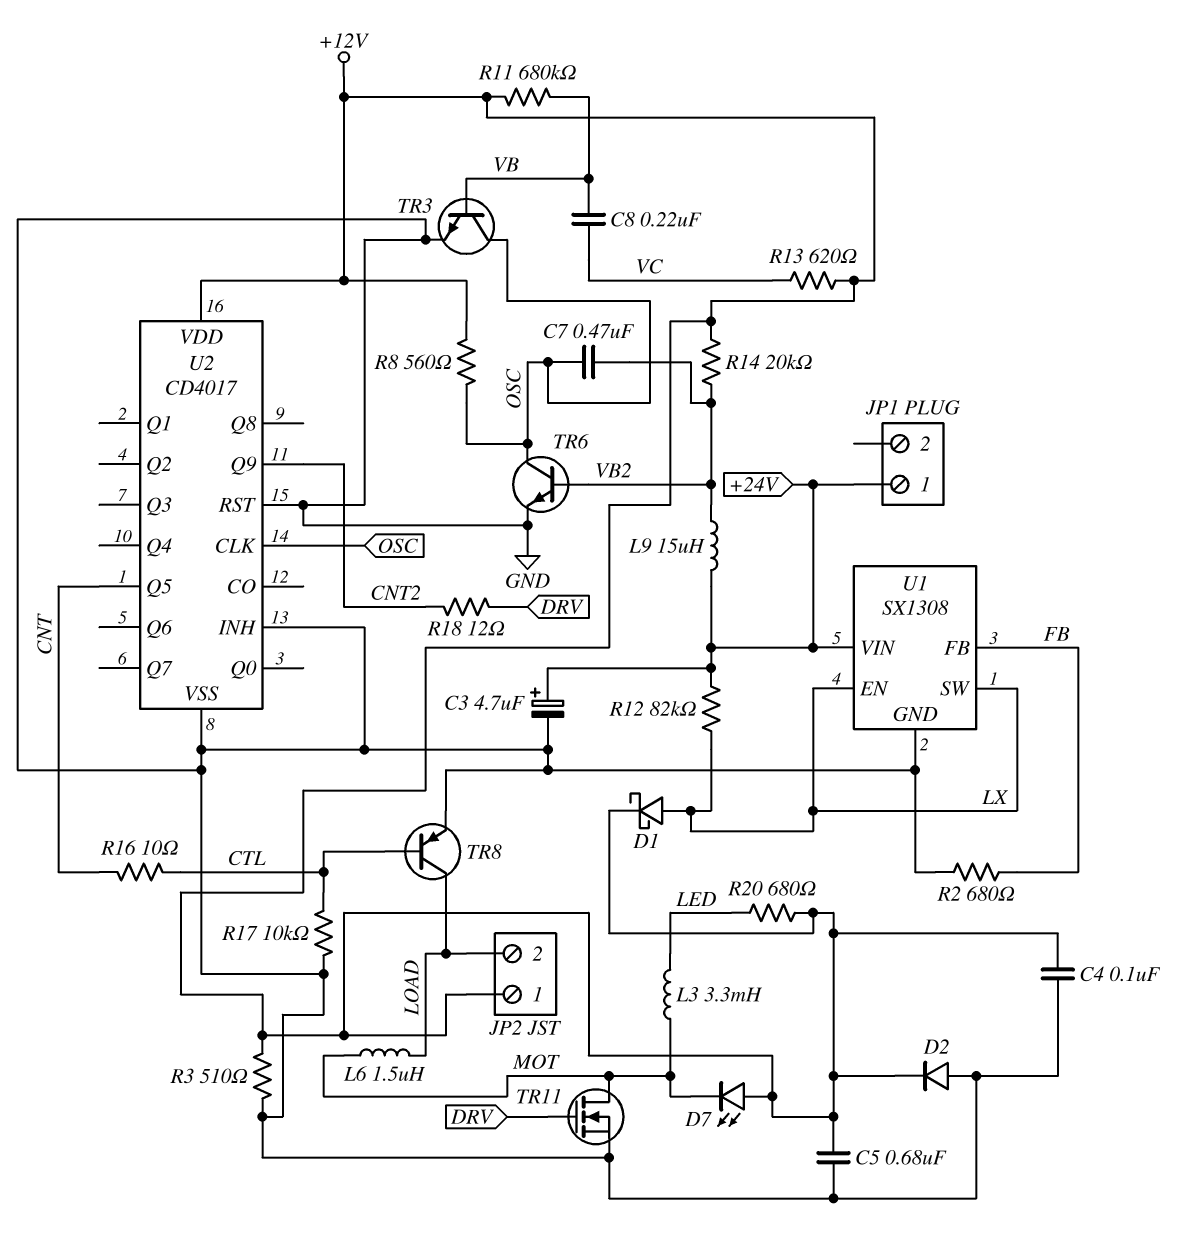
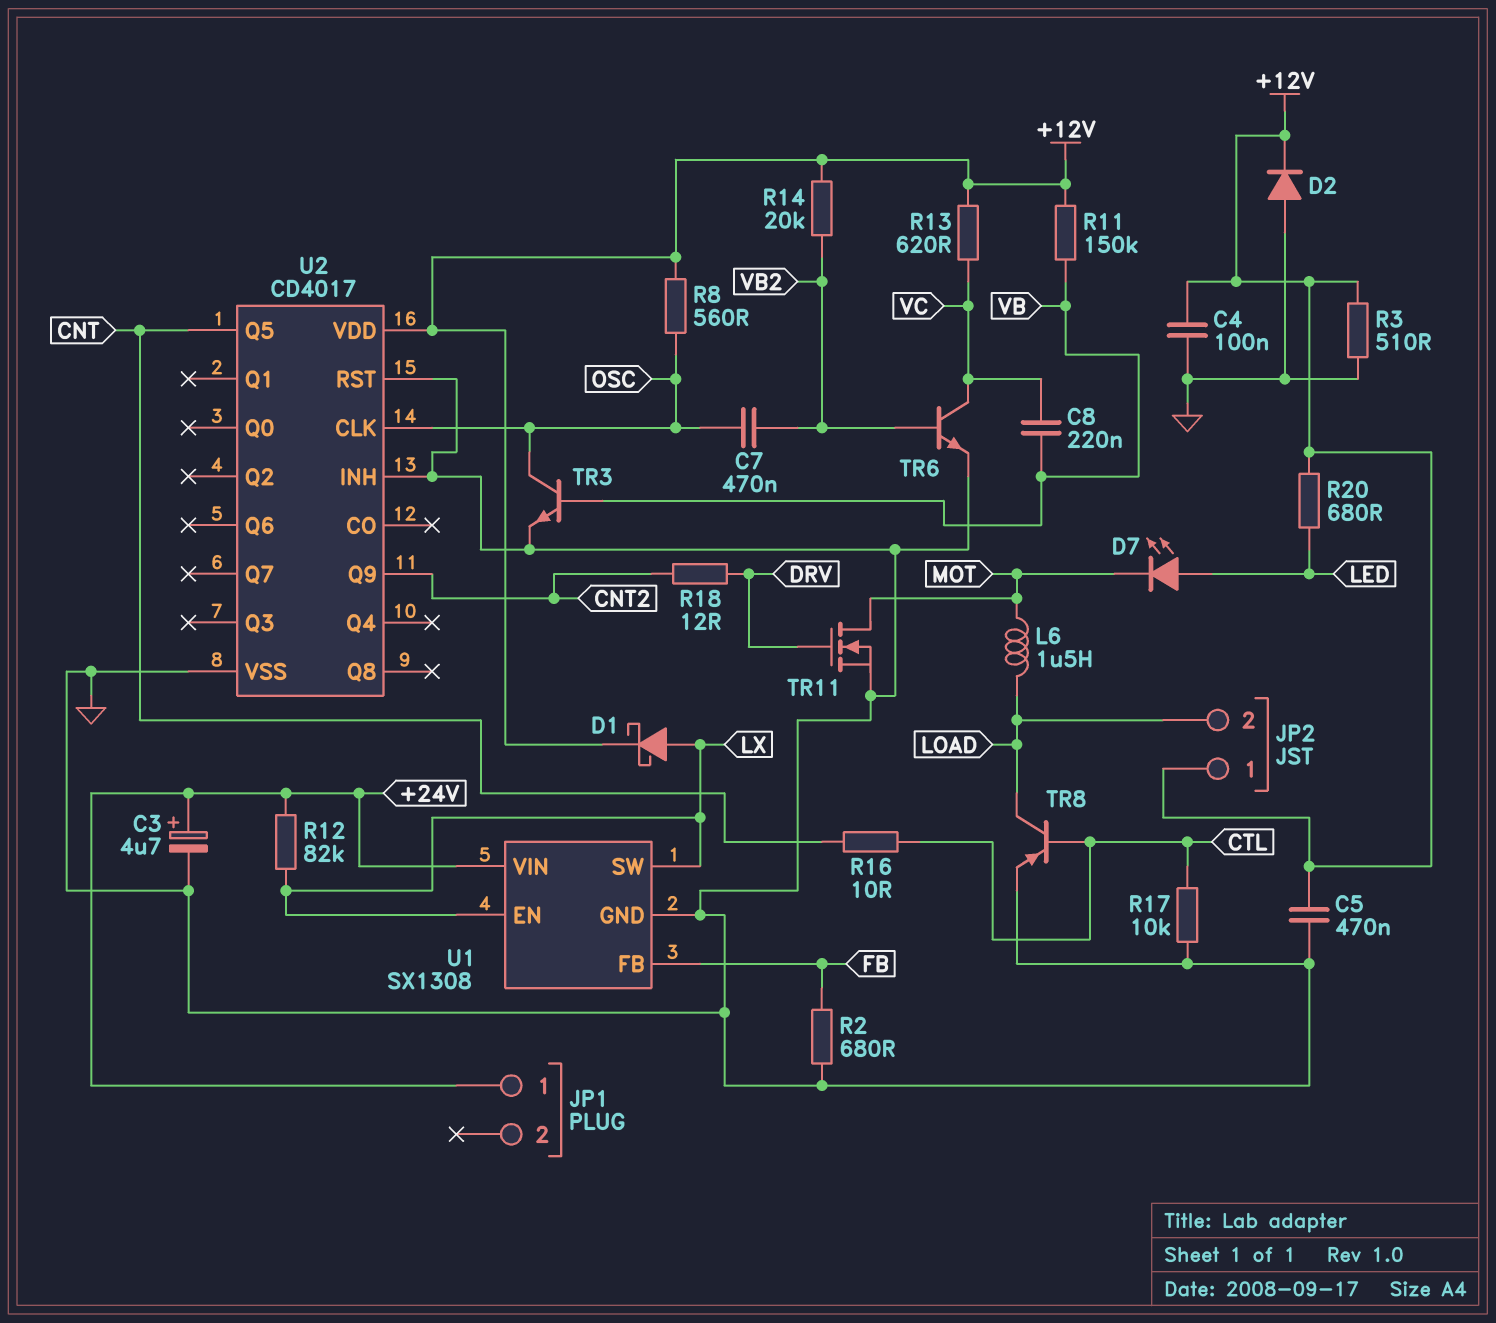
C5: 680nF (+12V, GND) -> 470nF (+12V, GND)
D7: LED (A +12V, K MOT) -> LED (A LED, K MOT)
L3: 3.3mH (LED, MOT) -> none
L9: 15uH (+24V, VB2) -> none
R11: 680k (+12V, VB) -> 150k (+12V, VB)
TR6: NPN (B VB2, C OSC, E GND) -> NPN (B VB2, C VC, E GND)

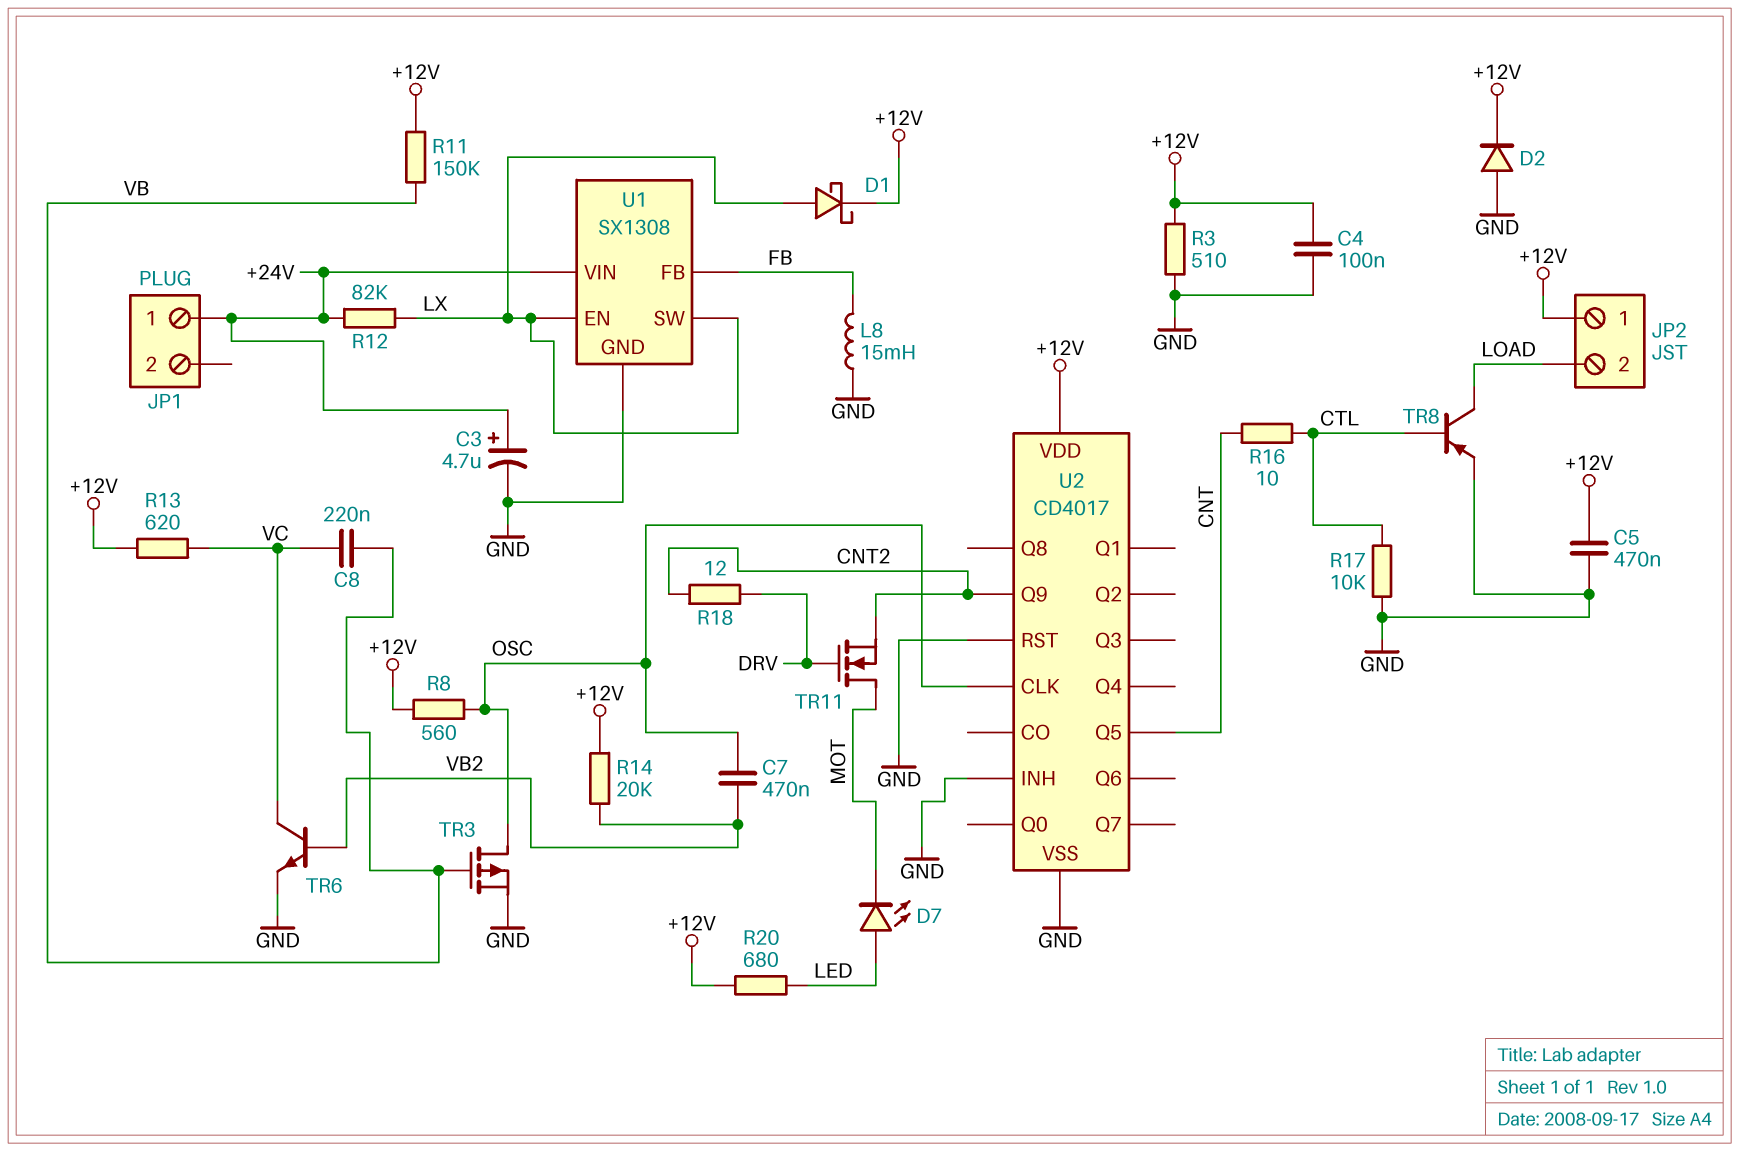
L6: 1.5uH (LOAD, MOT) -> none
L8: none -> 15mH (FB, GND)
R2: 680 (FB, GND) -> none
TR3: NPN (B VB, C OSC, E GND) -> PMOS (G VB, D OSC, S GND)
TR11: NMOS (G DRV, D MOT, S GND) -> NMOS (G DRV, D MOT, S CNT2)

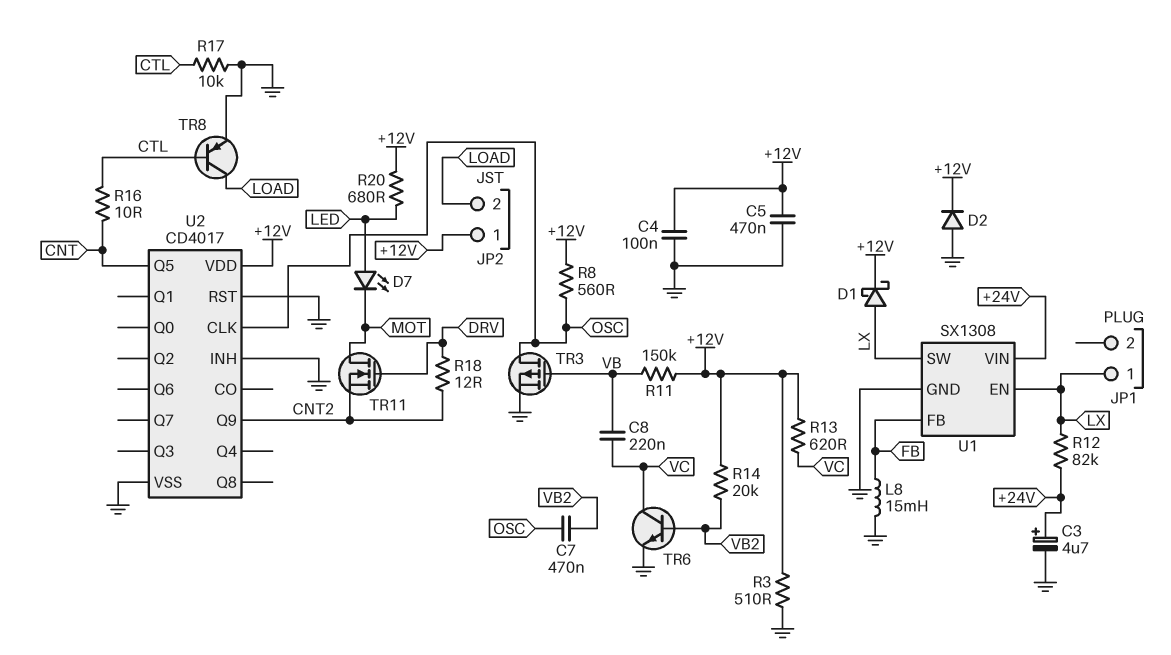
JP1 pin 1: +24V -> LX

